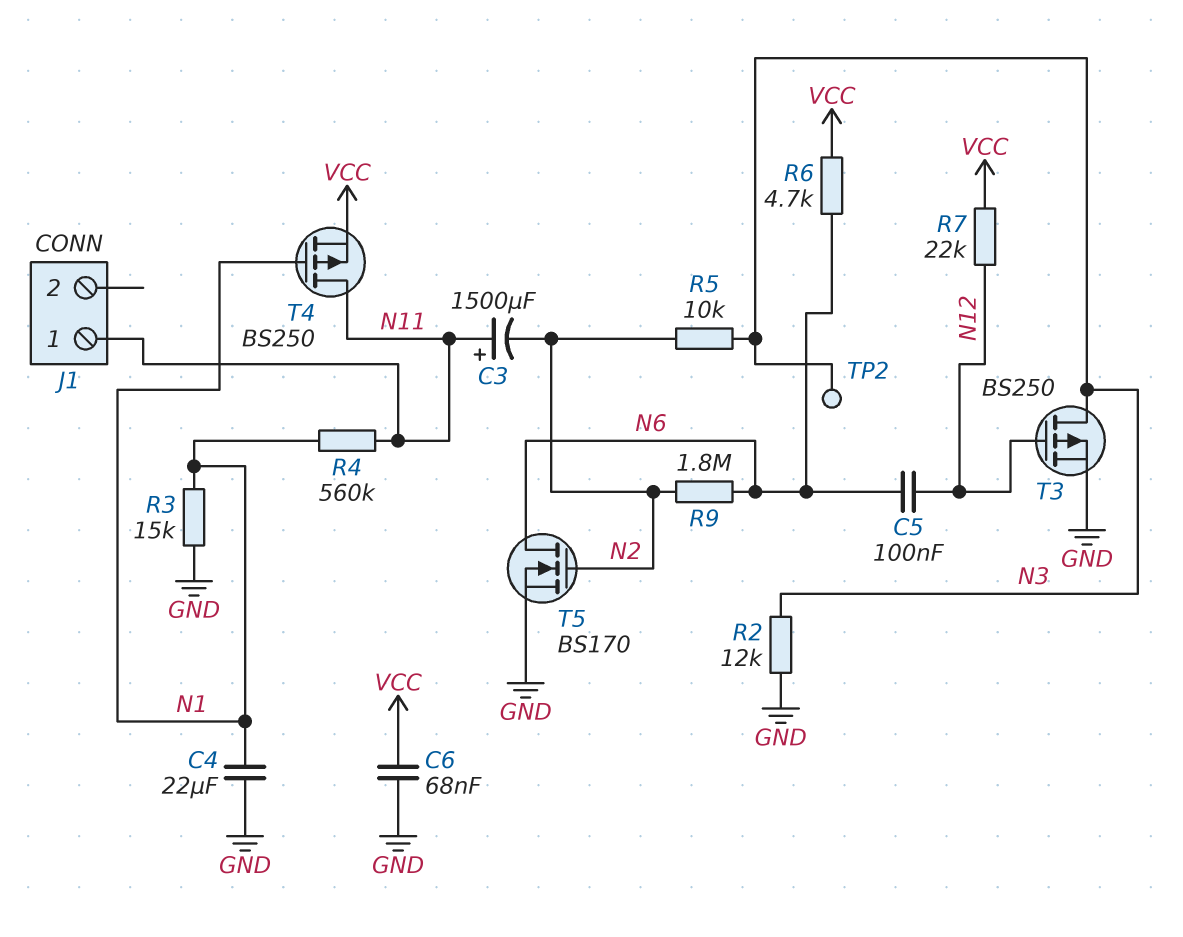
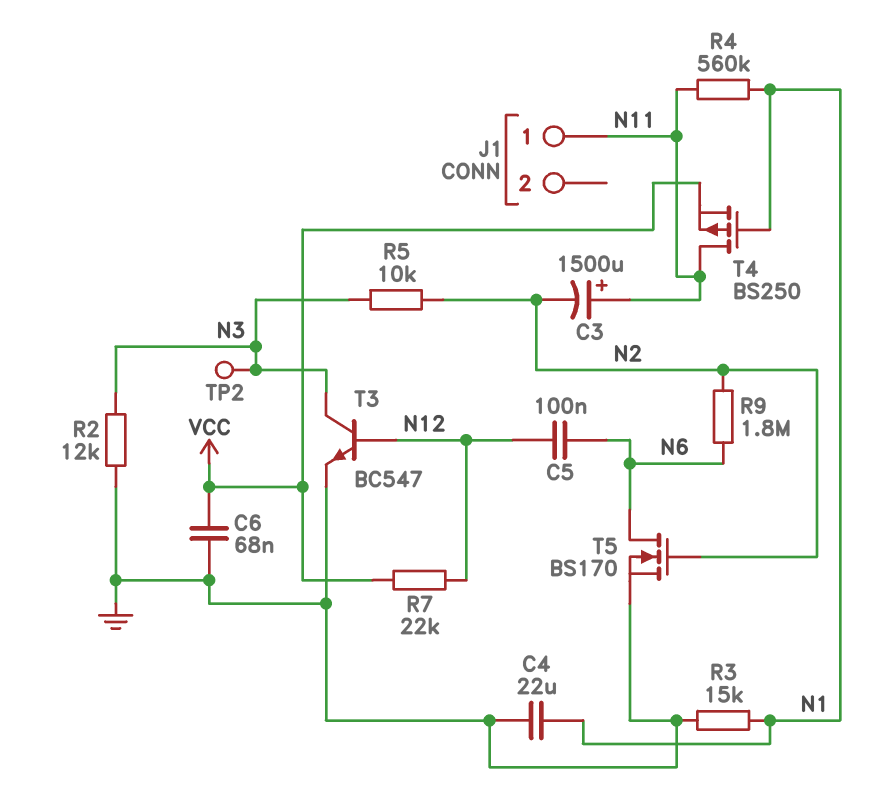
R6: 4.7k (N6, VCC) -> none
T3: PMOS BS250 (G N12, D N3, S GND) -> NPN BC547 (B N12, C N3, E GND)

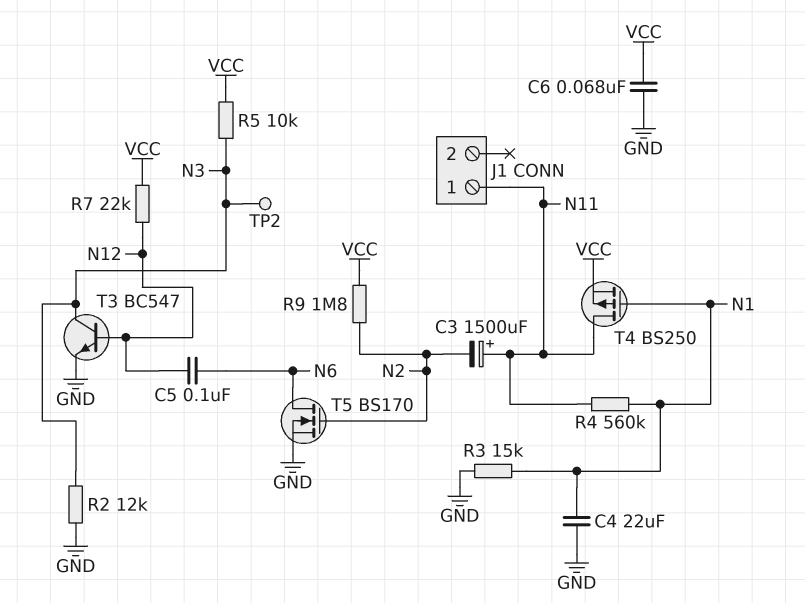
R5: 10k (N2, N3) -> 10k (N3, VCC)
R9: 1.8M (N2, N6) -> 1.8M (N2, VCC)

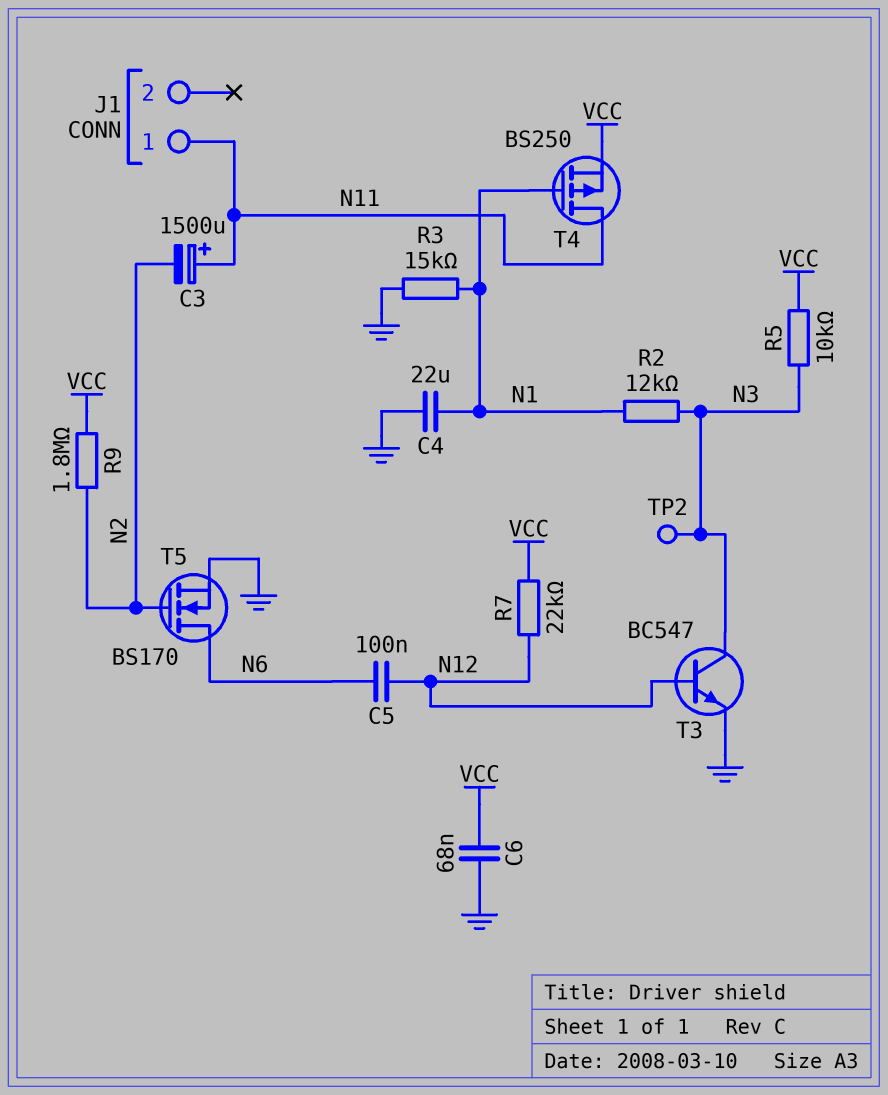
R2: 12k (GND, N3) -> 12k (N1, N3)
R4: 560k (N1, N11) -> none

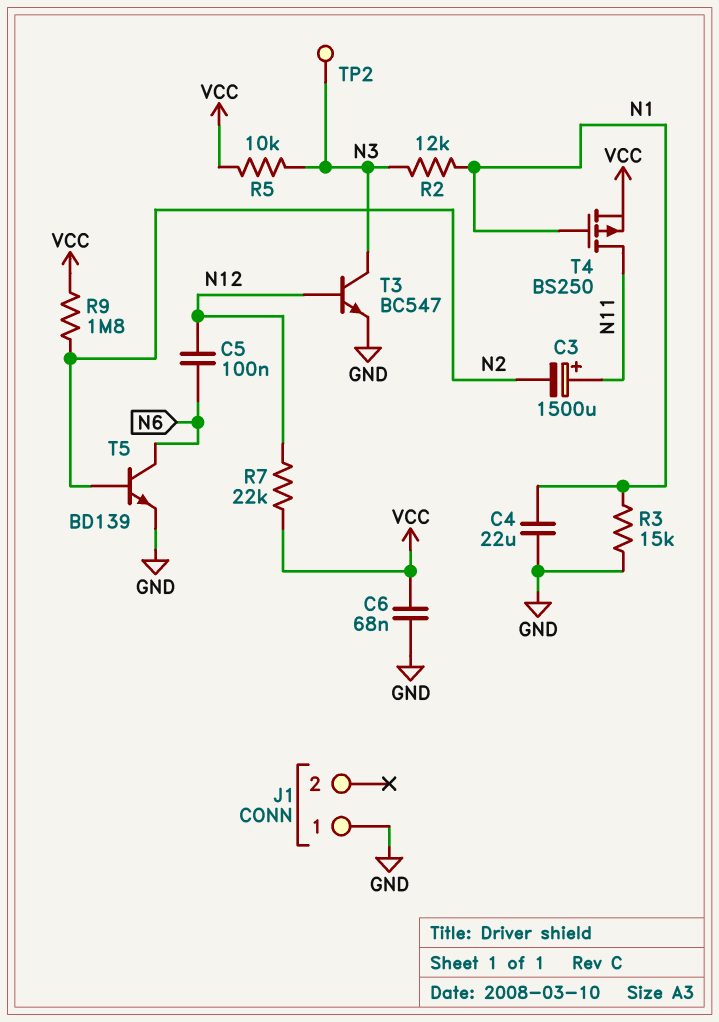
J1 pin 1: N11 -> GND
T5: NMOS BS170 (G N2, D N6, S GND) -> NPN BD139 (B N2, C N6, E GND)

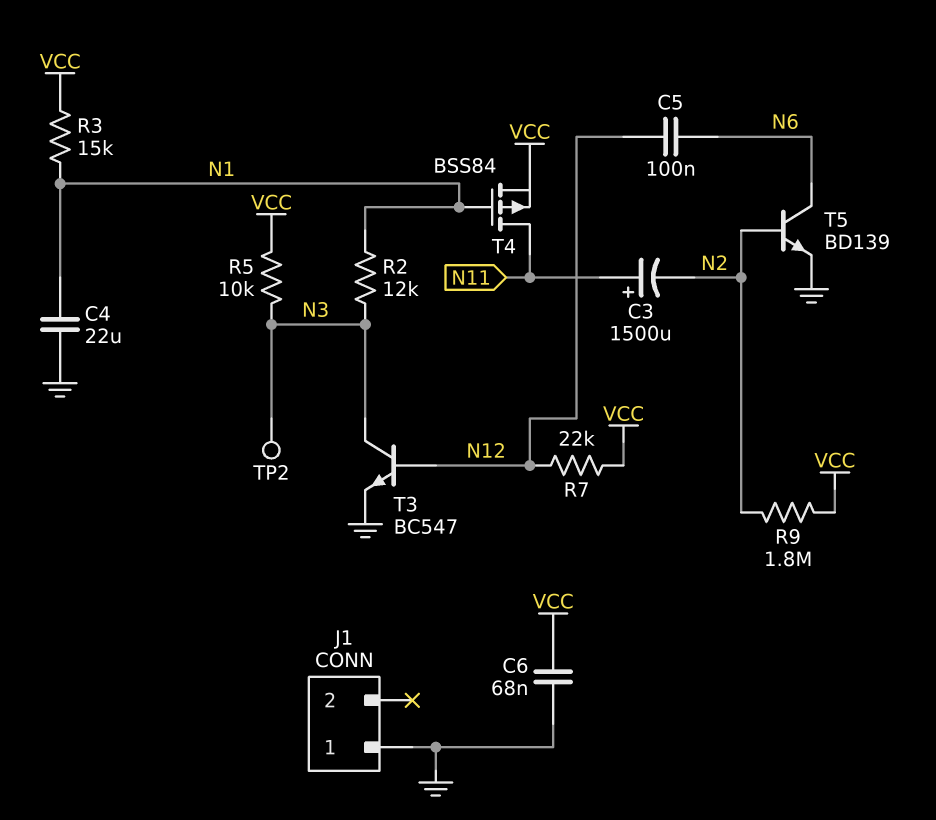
R3: 15k (GND, N1) -> 15k (N1, VCC)
T4: PMOS BS250 (G N1, D N11, S VCC) -> PMOS BSS84 (G N1, D N11, S VCC)

